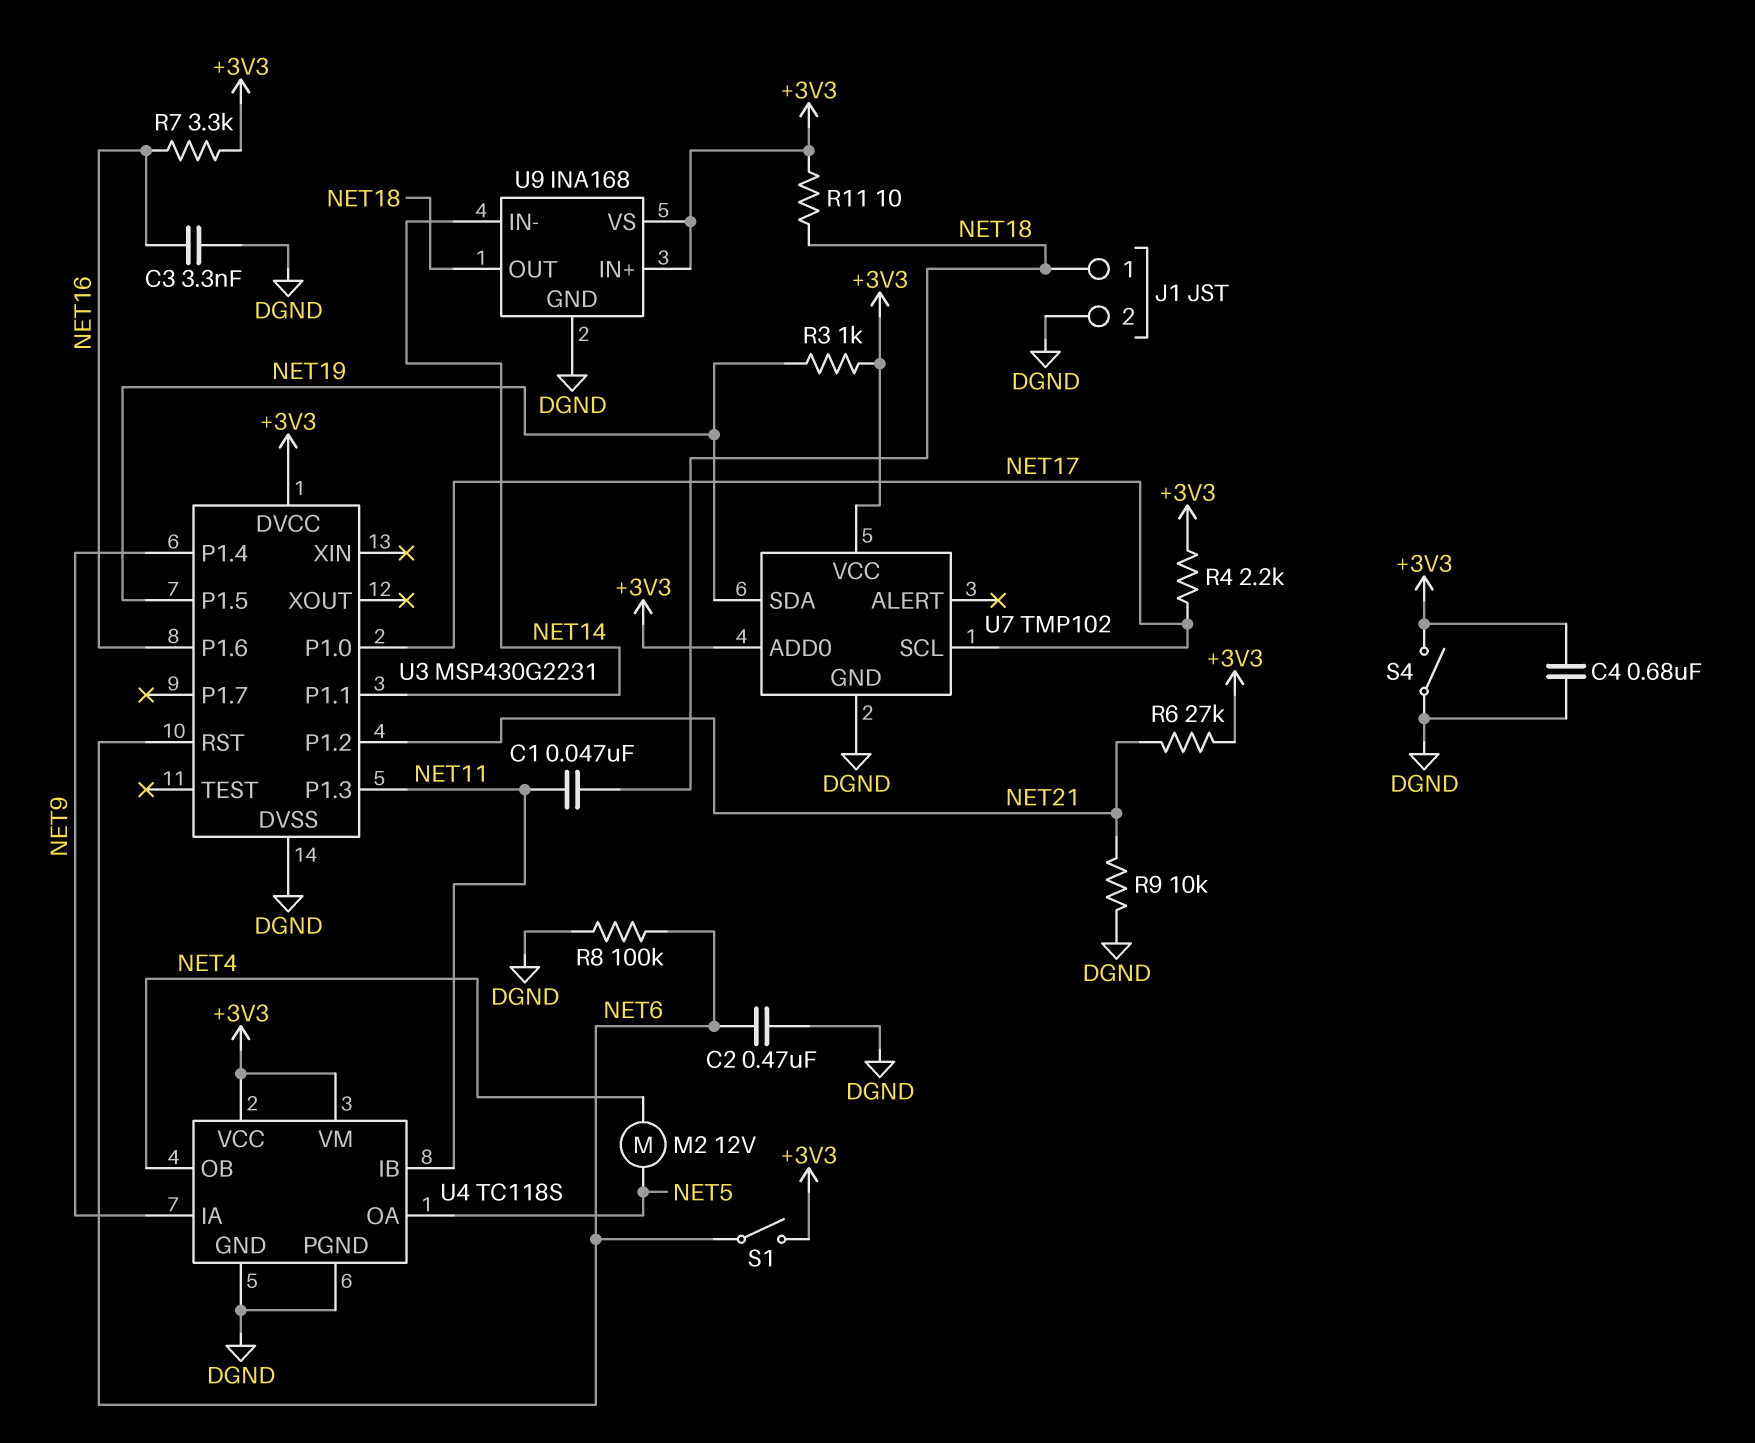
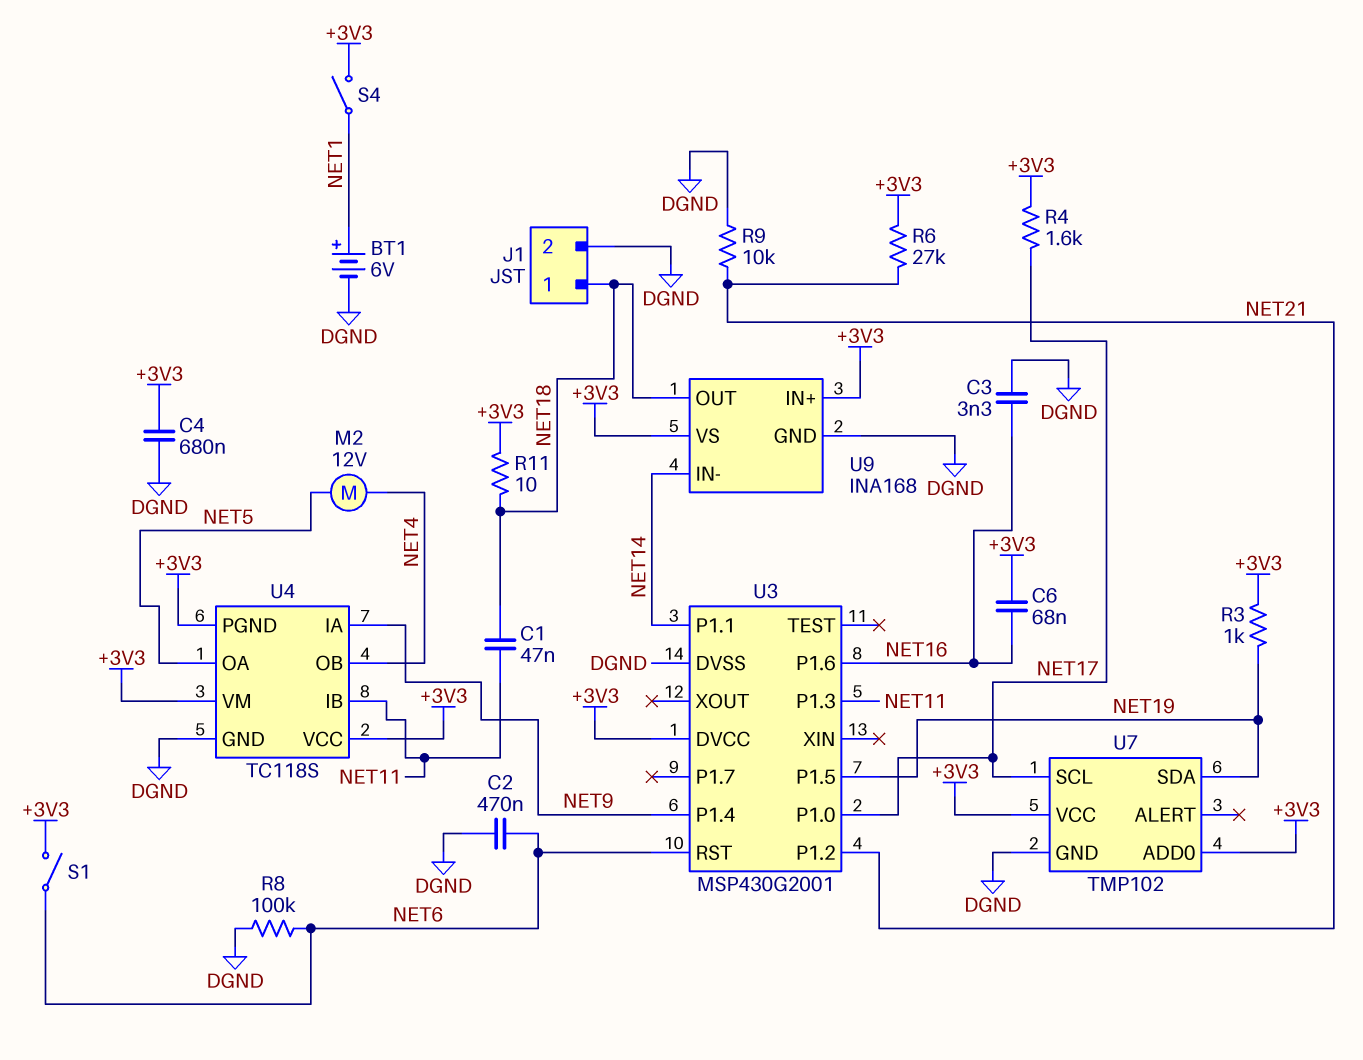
BT1: none -> 6V (plus NET1, minus DGND)
C6: none -> 68nF (+3V3, NET16)
R4: 2.2k (+3V3, NET17) -> 1.6k (+3V3, NET17)
R7: 3.3k (+3V3, NET16) -> none
S4: switch (+3V3, DGND) -> switch (+3V3, NET1)
U3: MSP430G2231 -> MSP430G2001
U4 pin PGND: DGND -> +3V3

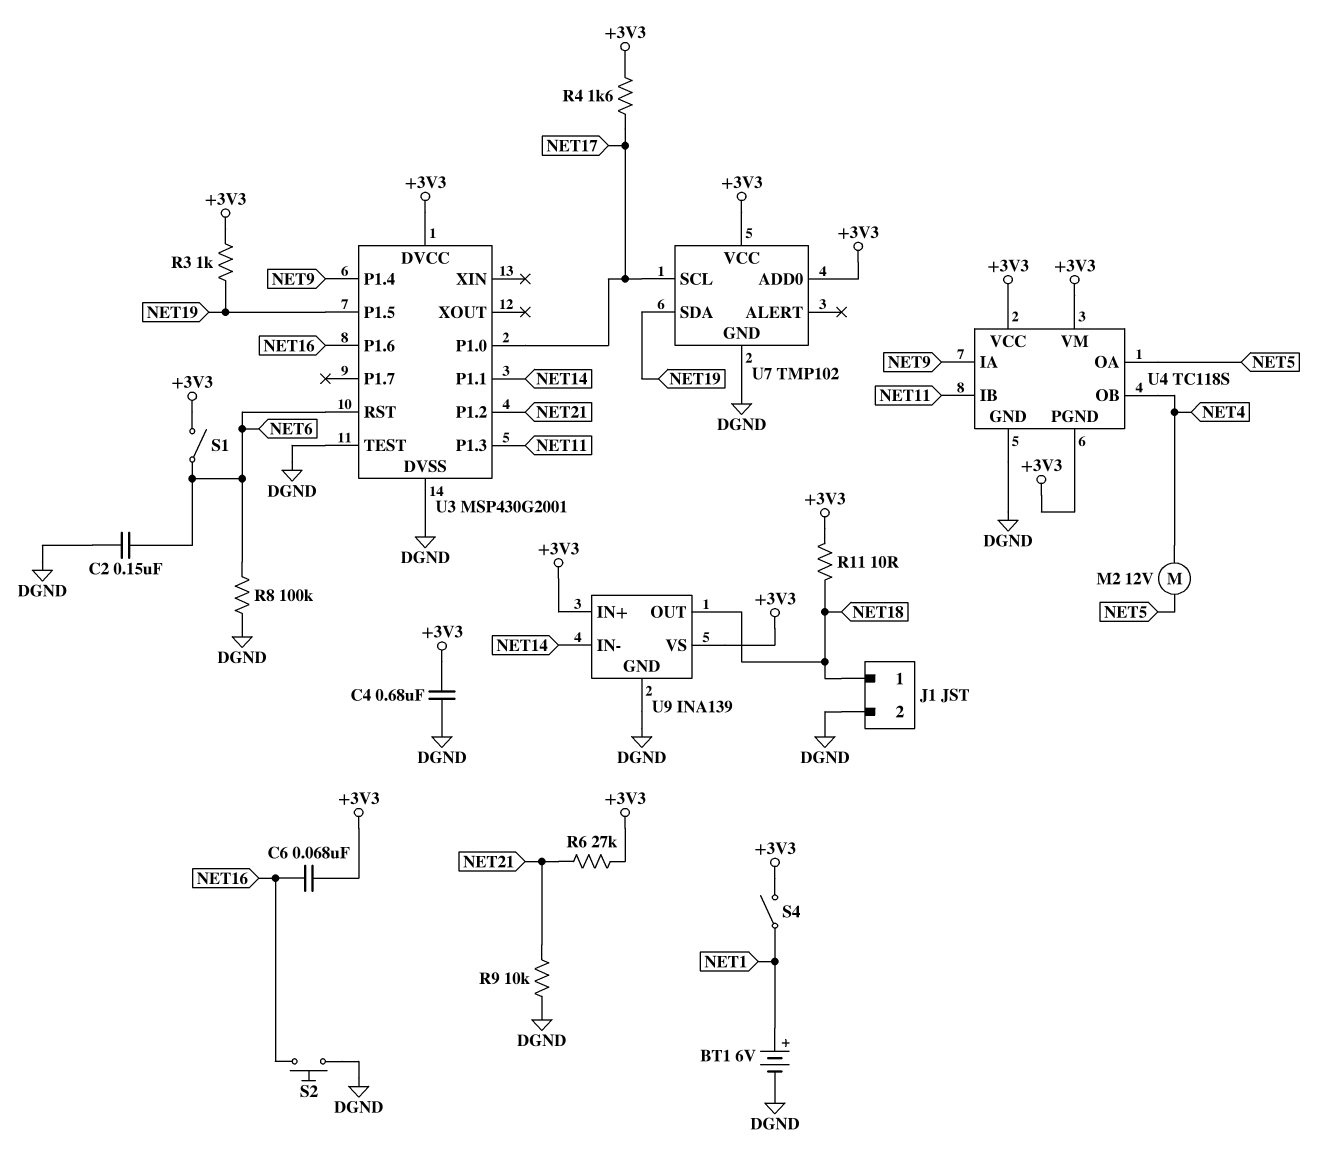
C1: 47nF (NET11, NET18) -> none
C2: 470nF (DGND, NET6) -> 150nF (DGND, NET6)
C3: 3.3nF (DGND, NET16) -> none
S2: none -> button (DGND, NET16)
U3 pin TEST: none -> DGND
U9: INA168 -> INA139

